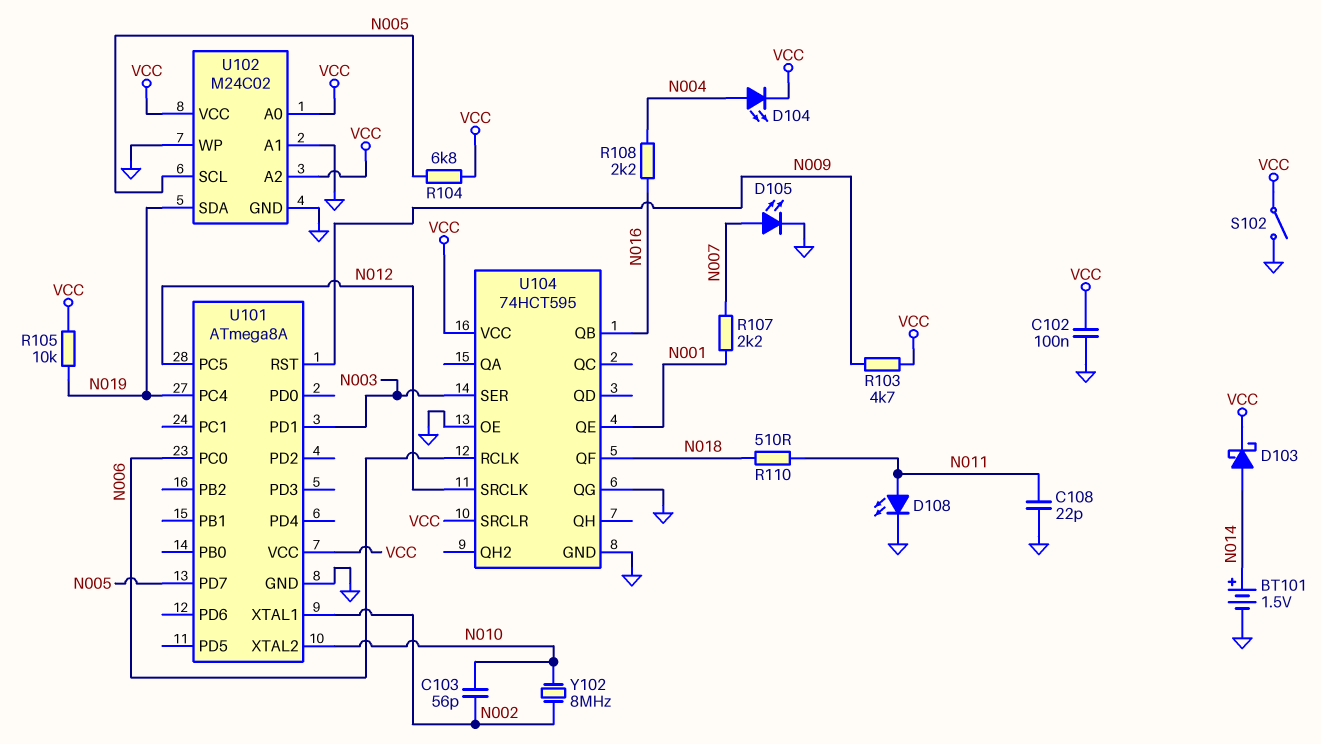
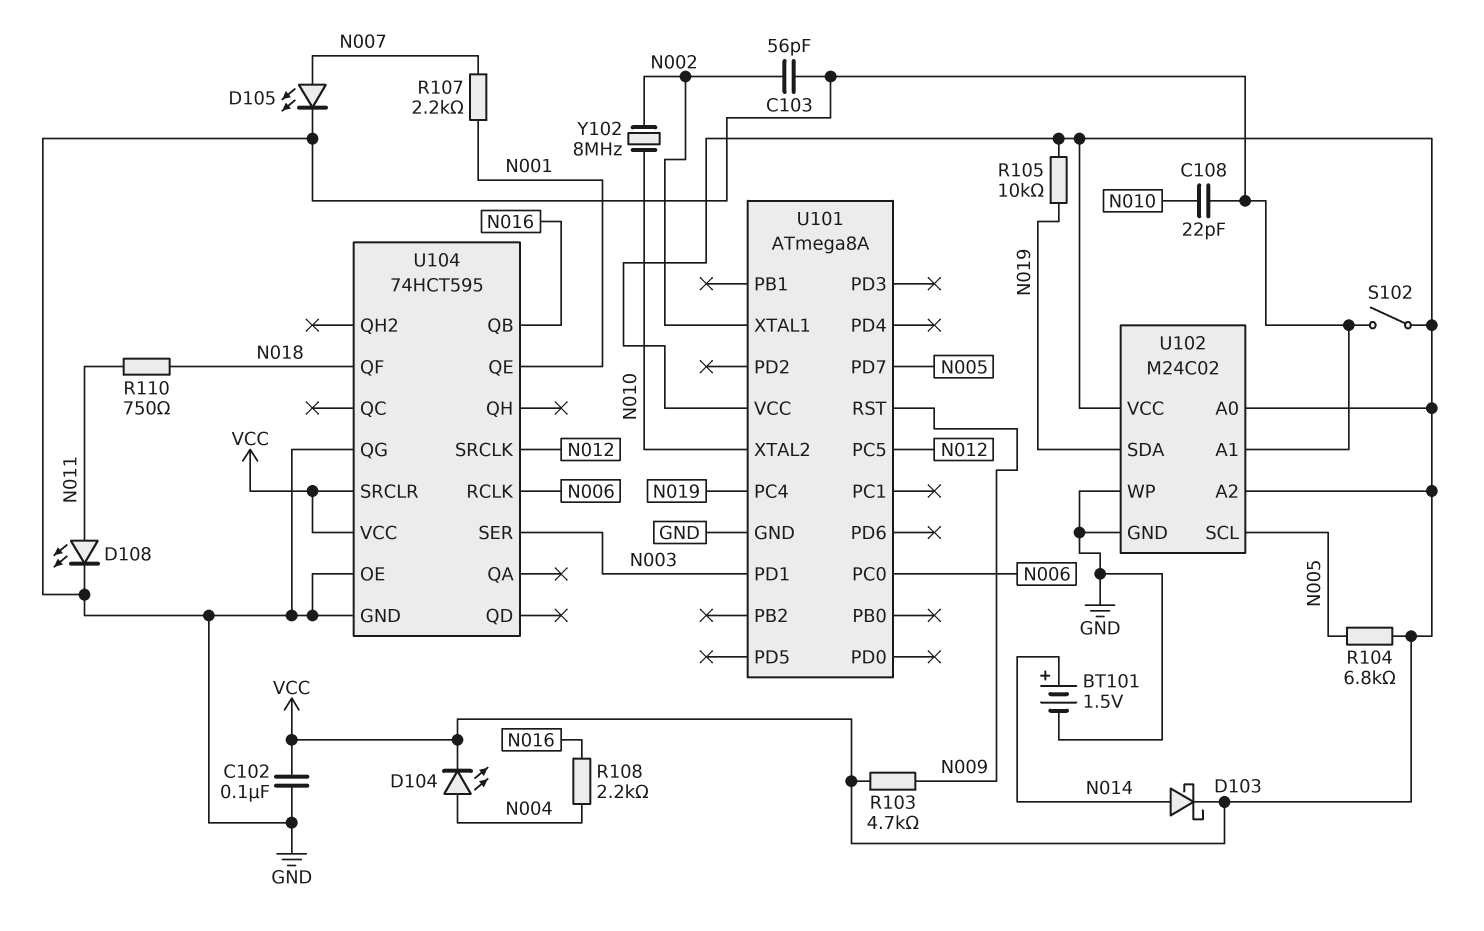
C103: 56pF (N002, N010) -> 56pF (GND, N002)
C108: 22pF (GND, N011) -> 22pF (GND, N010)
R110: 510 (N011, N018) -> 750 (N011, N018)

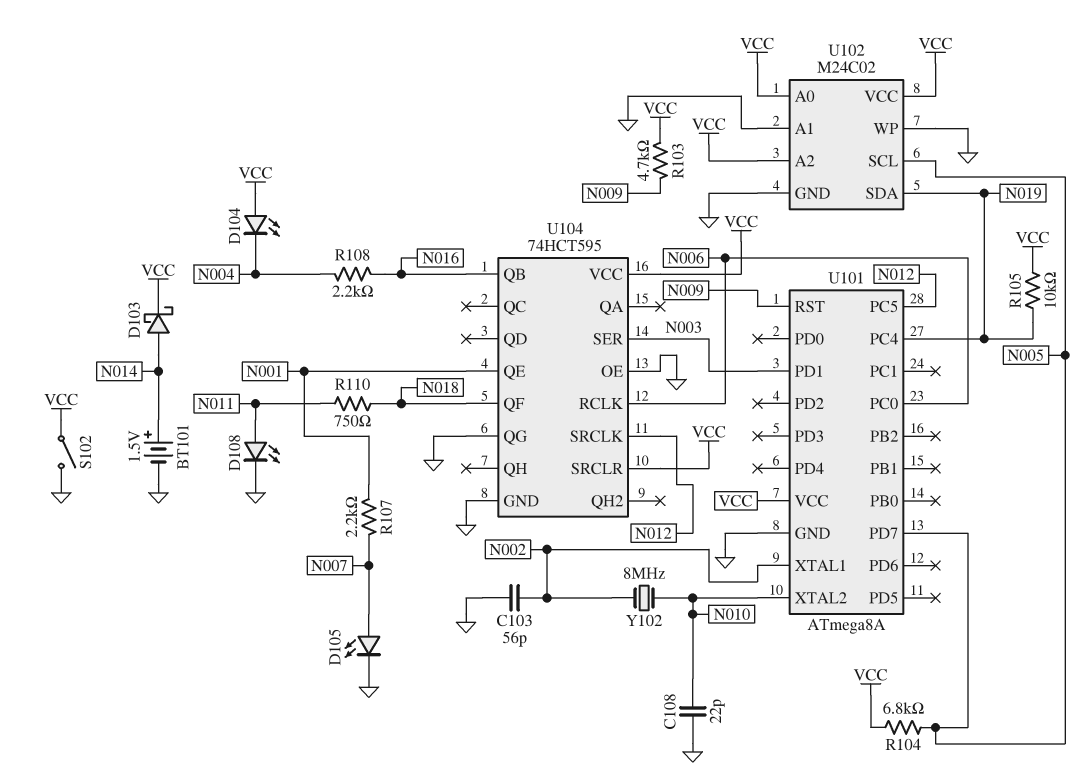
C102: 100nF (GND, VCC) -> none
D104: LED (A N004, K VCC) -> LED (A VCC, K N004)

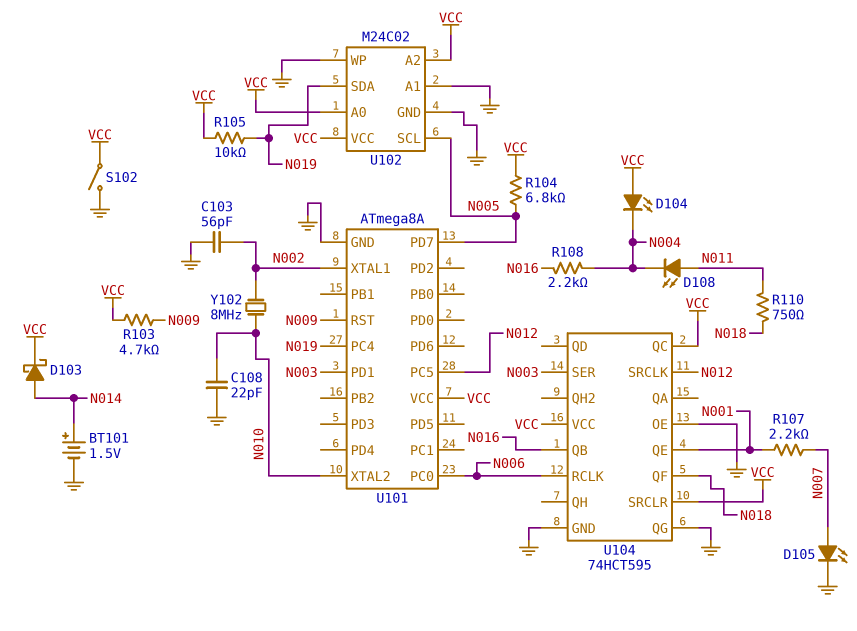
D108: LED (A N011, K GND) -> LED (A N011, K N004)
U104 pin QC: none -> VCC

